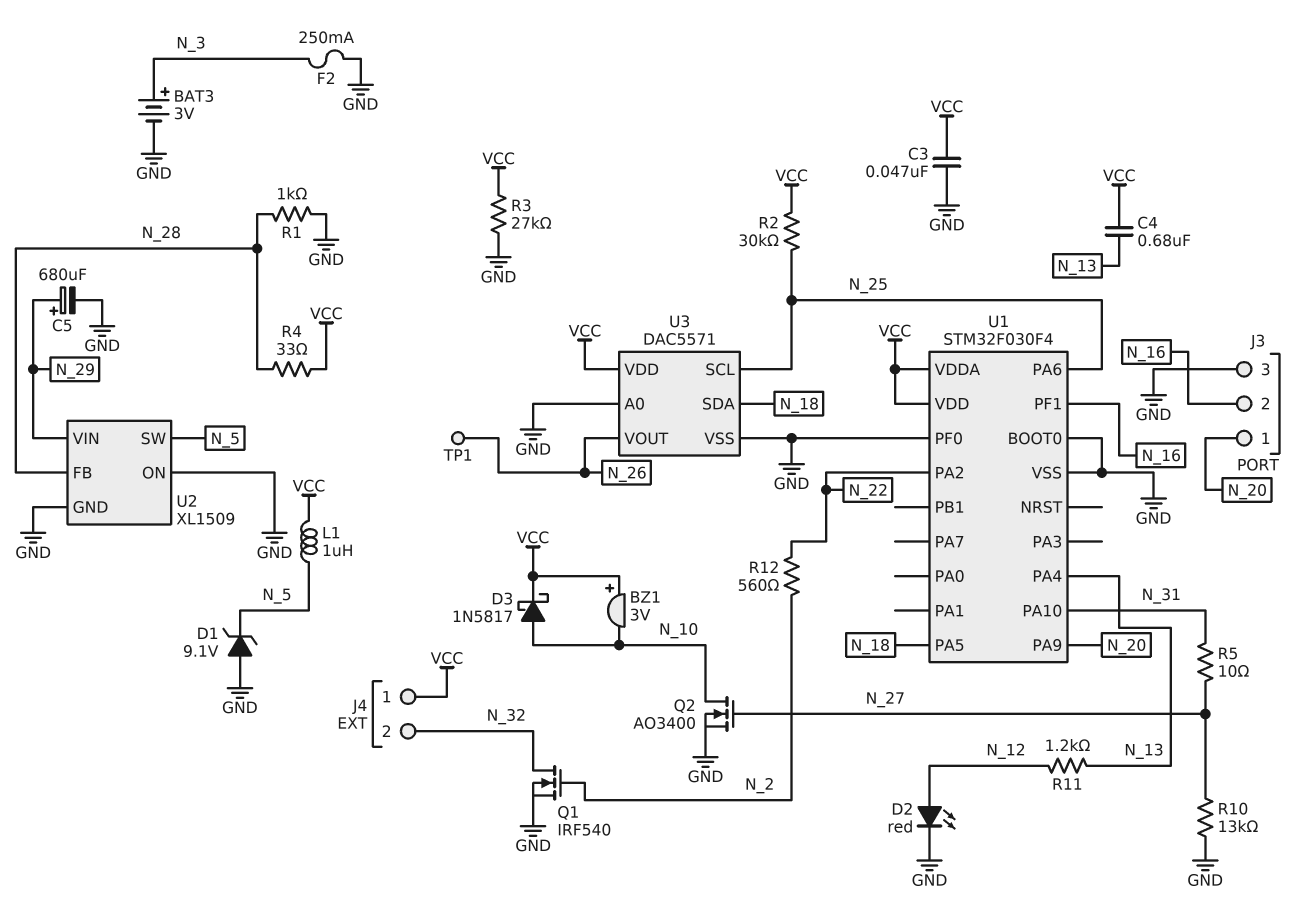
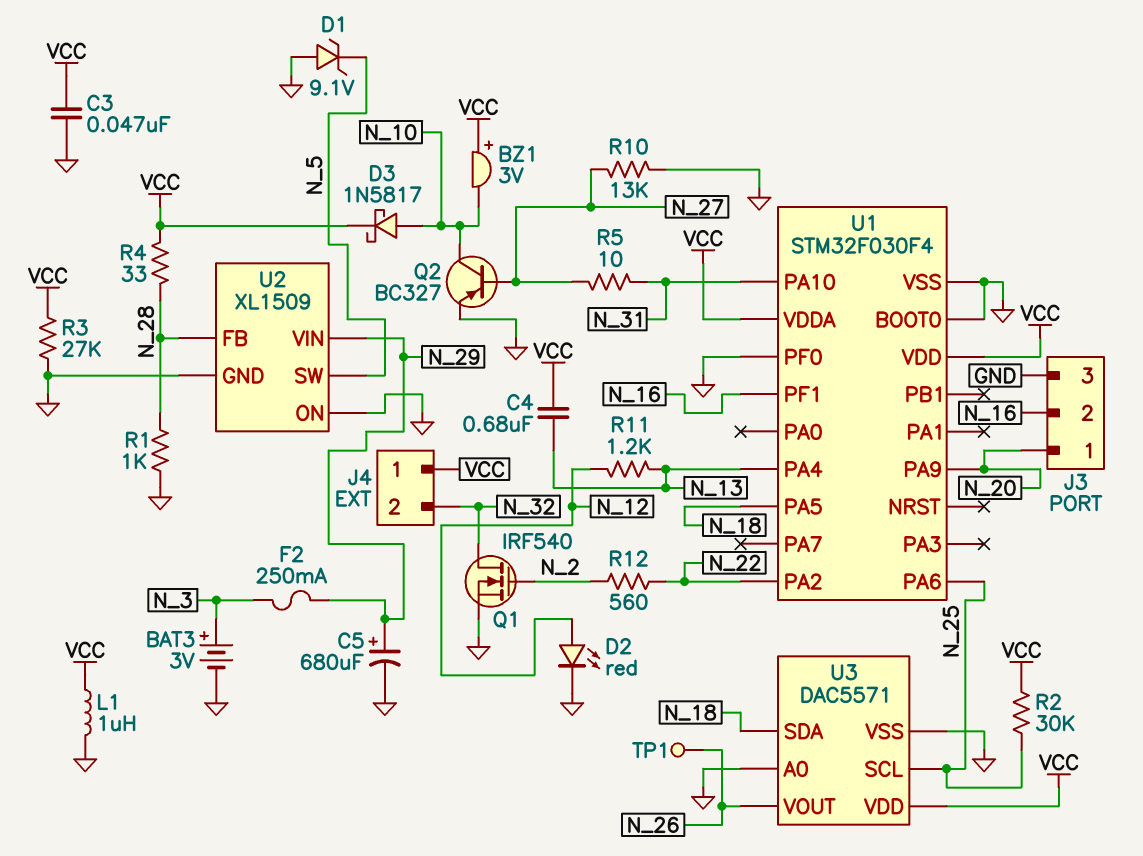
F2: 250mA (GND, N_3) -> 250mA (N_3, N_29)
L1: 1uH (N_5, VCC) -> 1uH (GND, VCC)
Q2: NMOS AO3400 (G N_27, D N_10, S GND) -> PNP BC327 (B N_27, C N_10, E GND)

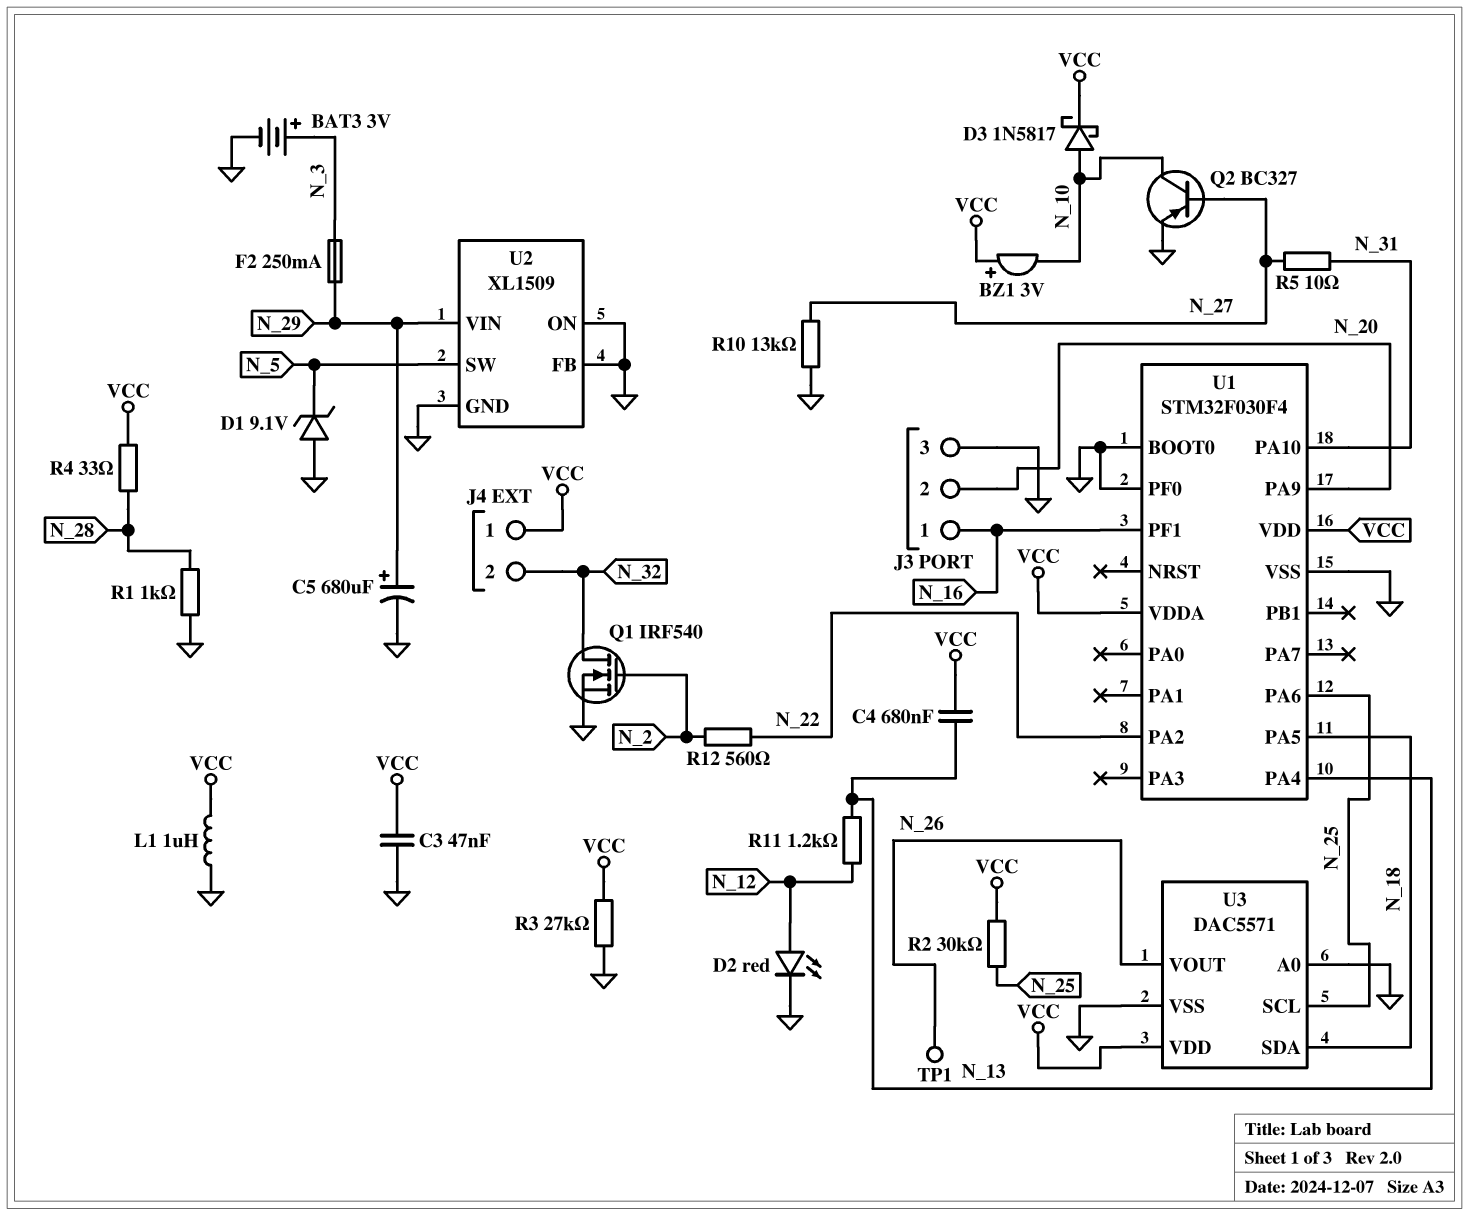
J3 pin 1: N_20 -> N_16
J3 pin 2: N_16 -> N_20
U2 pin FB: N_28 -> GND

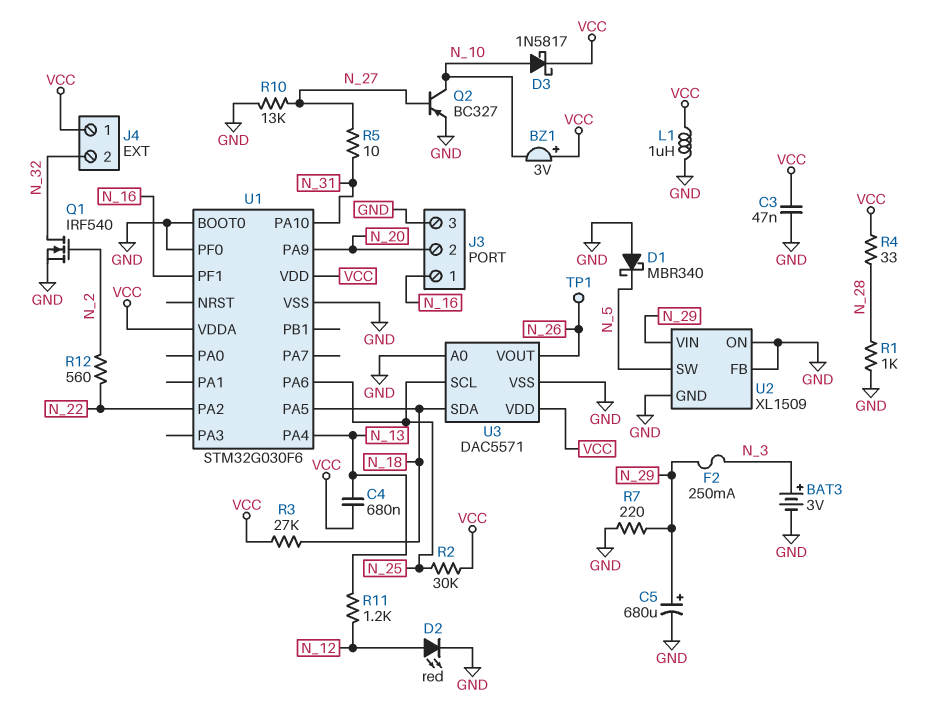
D1: zener 9.1V (A GND, K N_5) -> schottky MBR340 (A GND, K N_5)
R3: 27k (GND, VCC) -> 27k (N_18, VCC)
R7: none -> 220 (GND, N_29)
U1: STM32F030F4 -> STM32G030F6

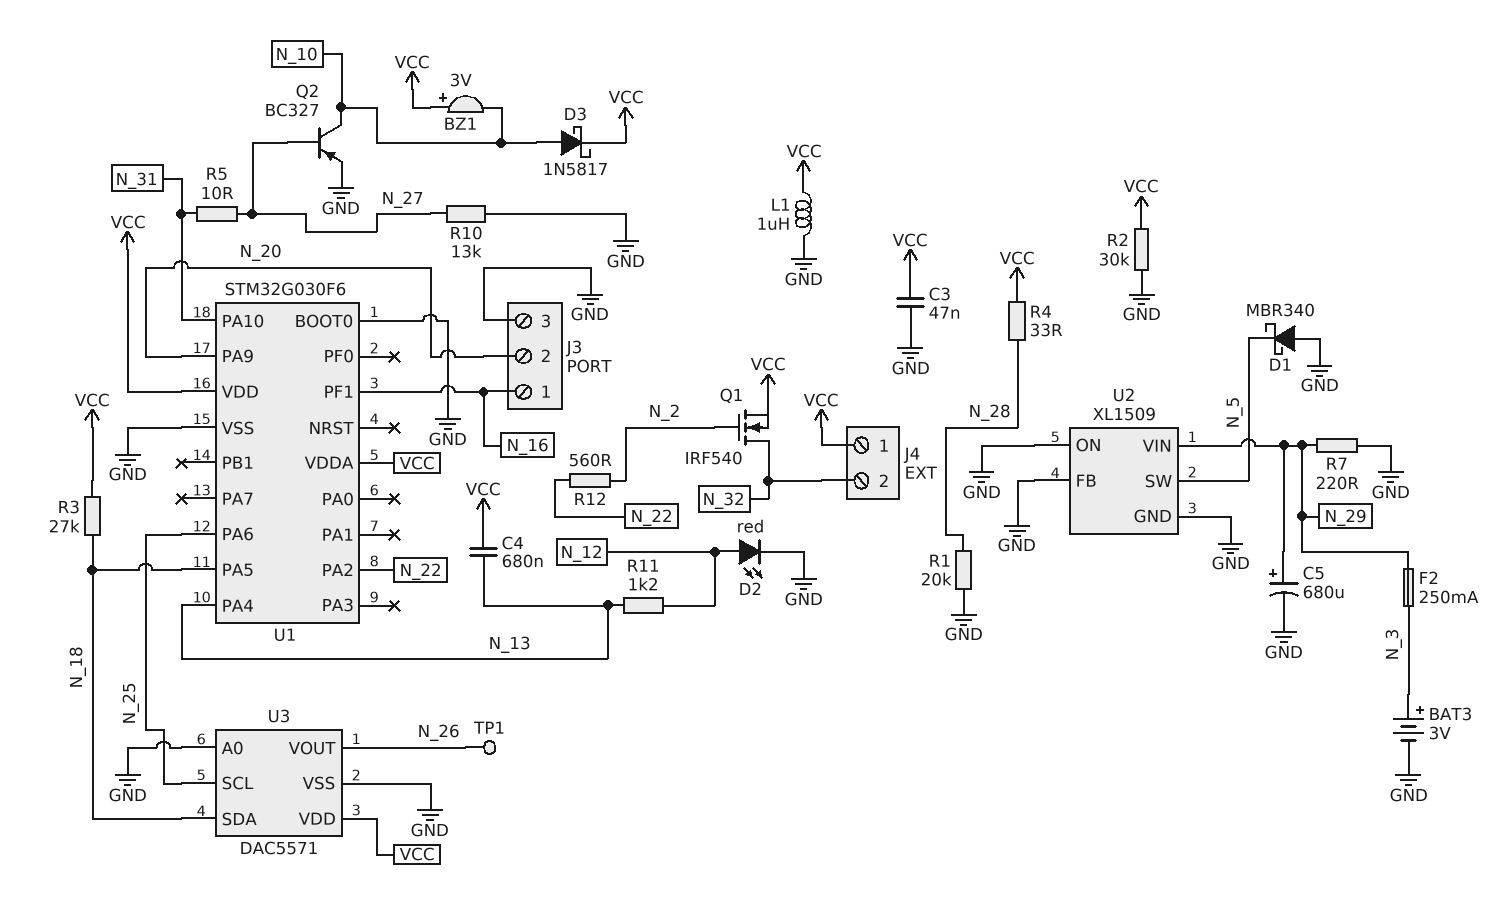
Q1: NMOS IRF540 (G N_2, D N_32, S GND) -> NMOS IRF540 (G N_2, D N_32, S VCC)
R1: 1k (GND, N_28) -> 20k (GND, N_28)
R2: 30k (N_25, VCC) -> 30k (GND, VCC)
U1 pin PF0: GND -> none

